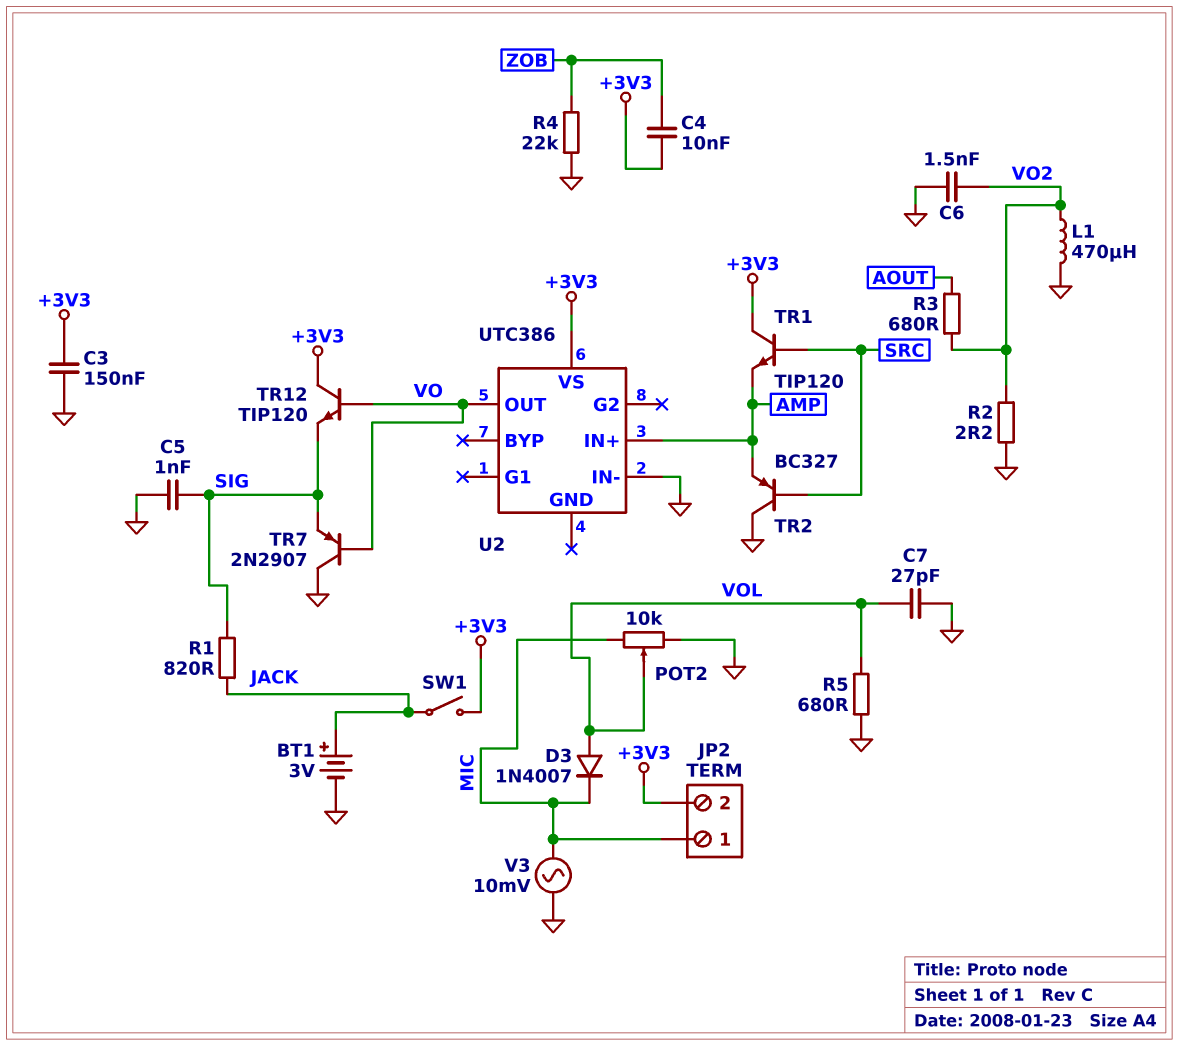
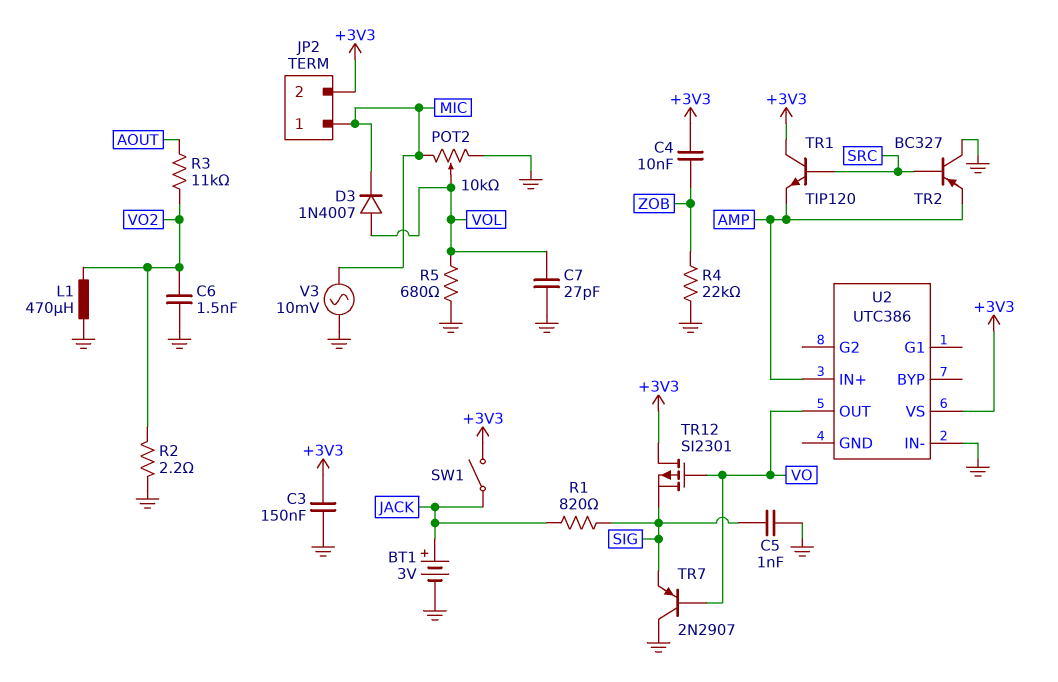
R3: 680 (AOUT, VO2) -> 11k (AOUT, VO2)
TR12: NPN TIP120 (B VO, C +3V3, E SIG) -> PMOS SI2301 (G VO, D +3V3, S SIG)

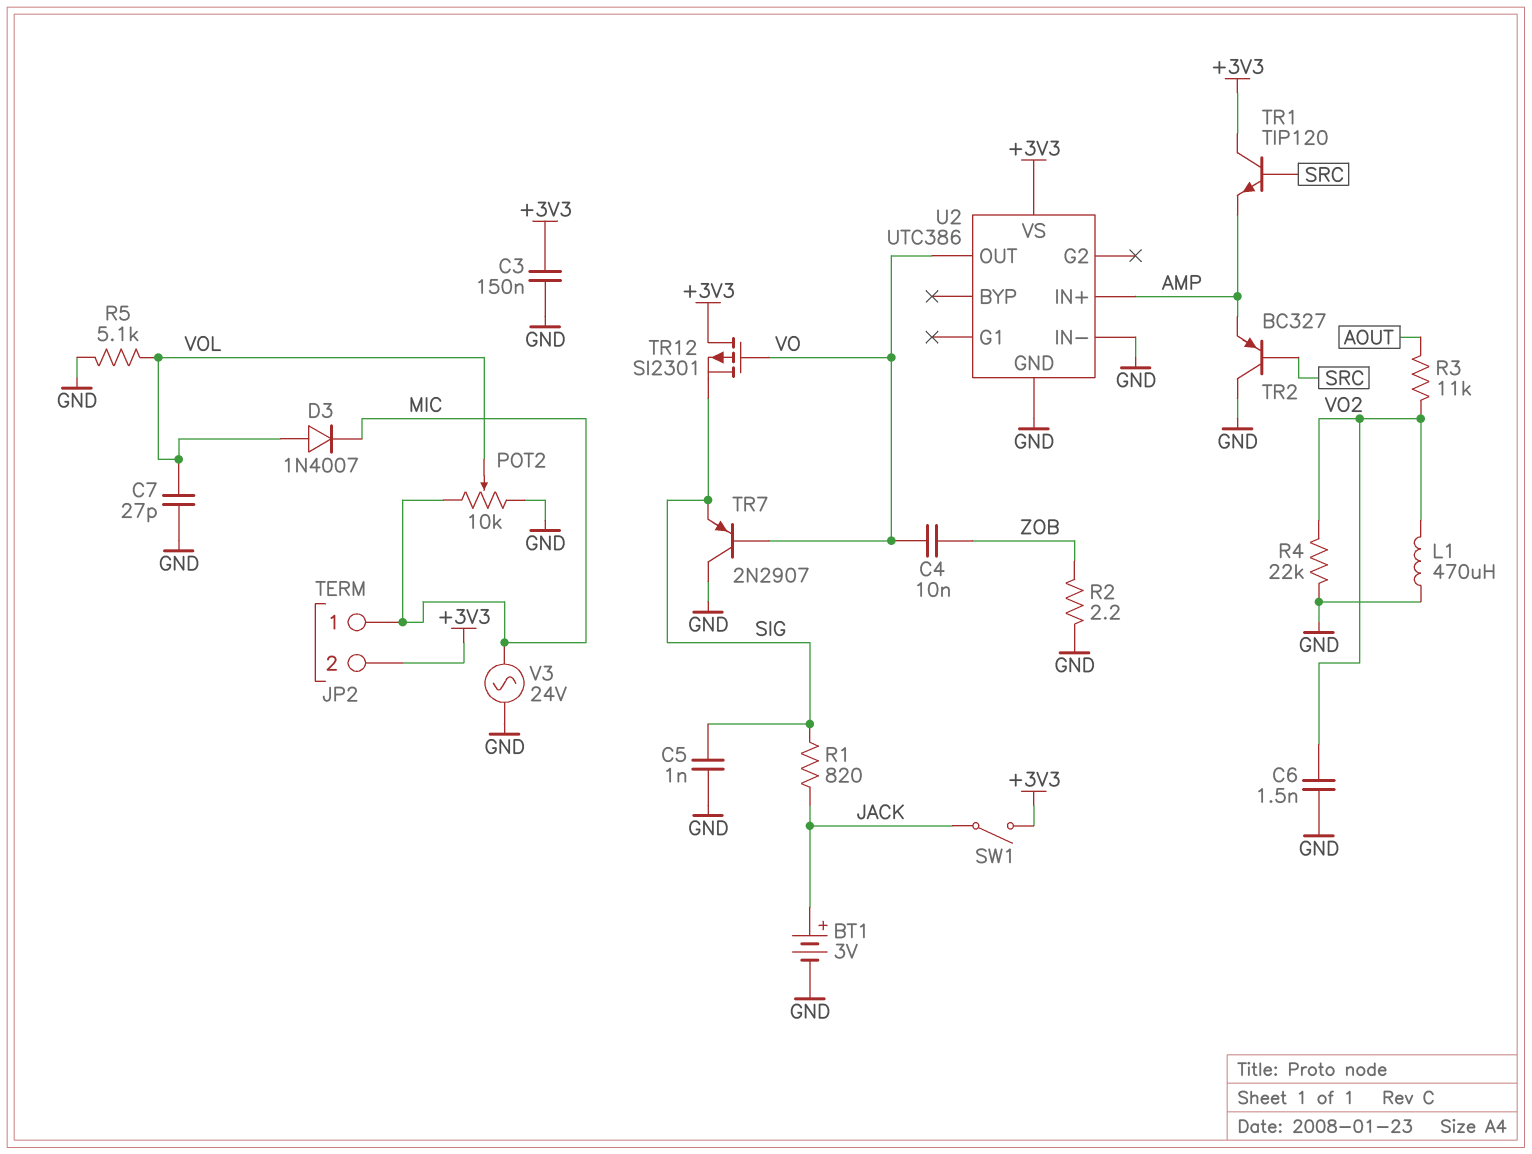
C4: 10nF (+3V3, ZOB) -> 10nF (VO, ZOB)
R2: 2.2 (GND, VO2) -> 2.2 (GND, ZOB)
R4: 22k (GND, ZOB) -> 22k (GND, VO2)
R5: 680 (GND, VOL) -> 5.1k (GND, VOL)
U2 pin GND: none -> GND
V3: AC 10mV (GND, MIC) -> AC 24V (GND, MIC)

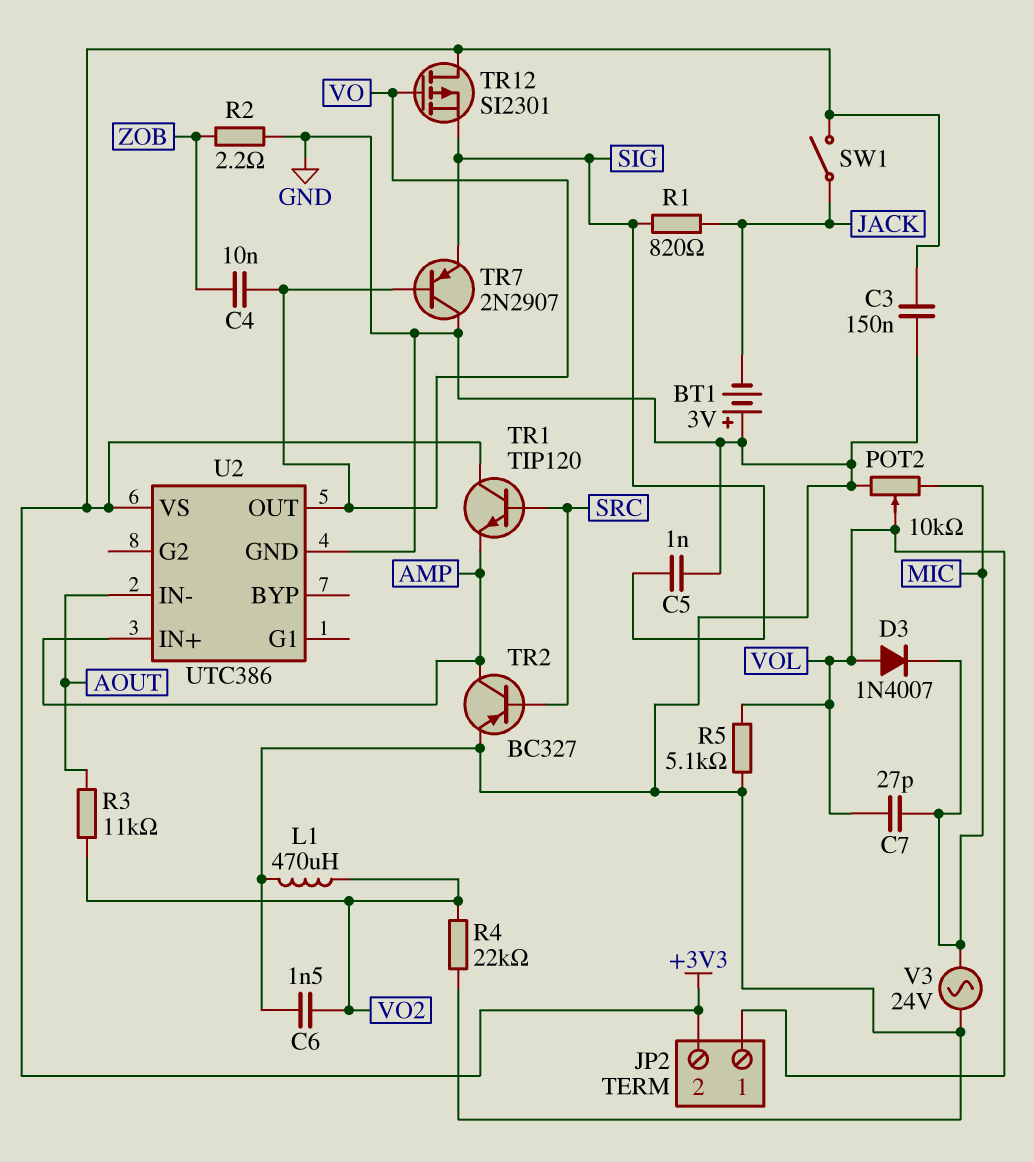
BT1: 3V (plus JACK, minus GND) -> 3V (plus GND, minus JACK)
C7: 27pF (GND, VOL) -> 27pF (MIC, VOL)
JP2 pin 1: MIC -> VOL
TR2: PNP BC327 (B SRC, C GND, E AMP) -> PNP BC327 (B SRC, C AMP, E GND)
U2 pin IN-: GND -> AOUT

